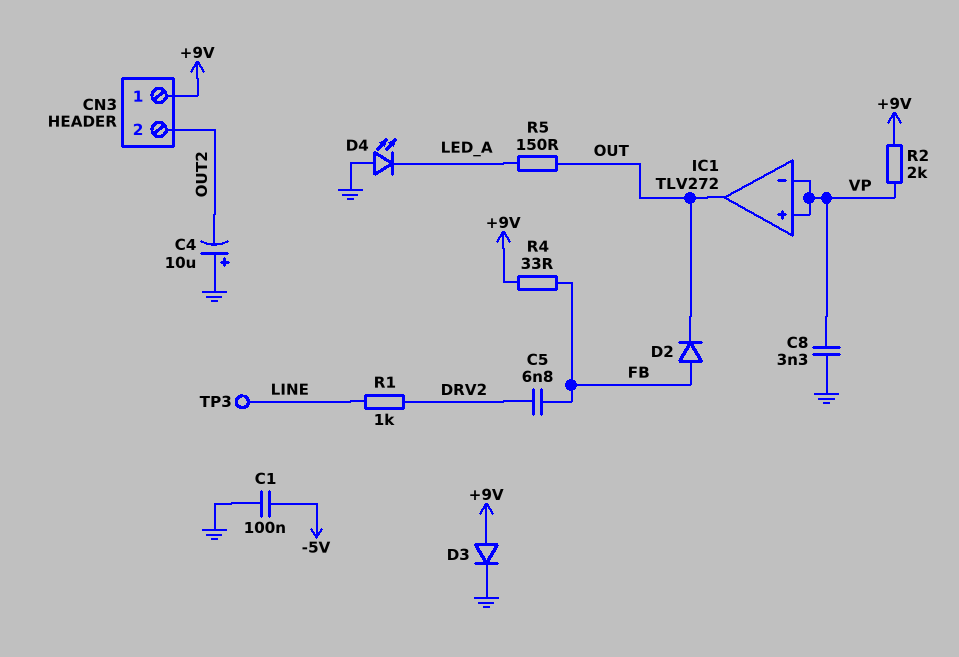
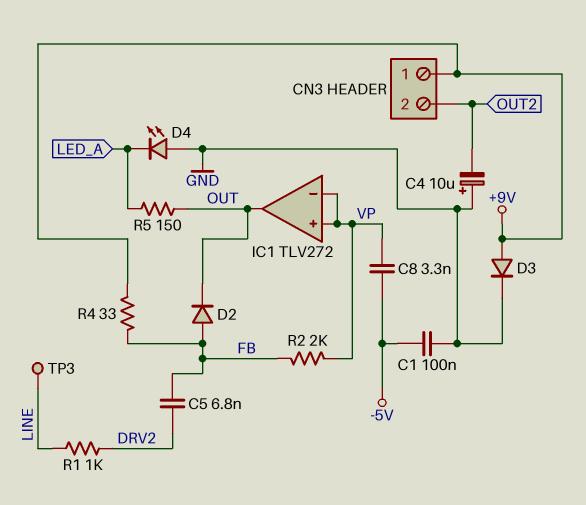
C8: 3.3nF (GND, VP) -> 3.3nF (-5V, VP)
R2: 2k (+9V, VP) -> 2k (FB, VP)

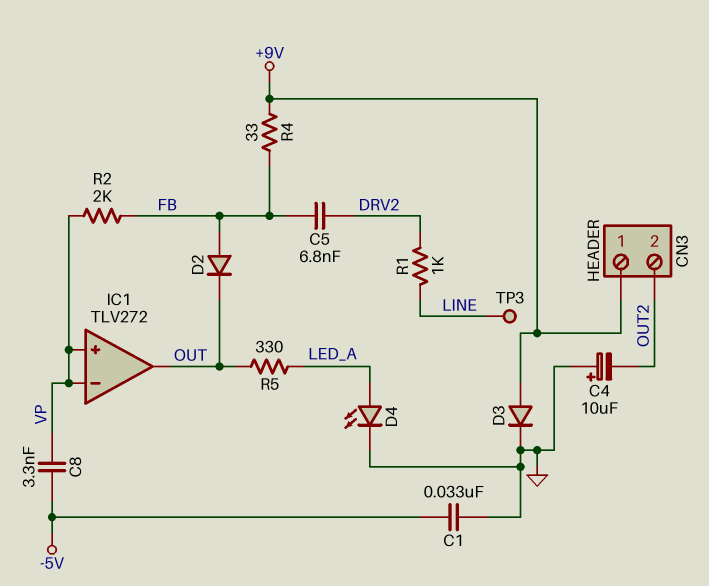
C1: 100nF (-5V, GND) -> 33nF (-5V, GND)
D4: LED (A GND, K LED_A) -> LED (A LED_A, K GND)
R5: 150 (LED_A, OUT) -> 330 (LED_A, OUT)

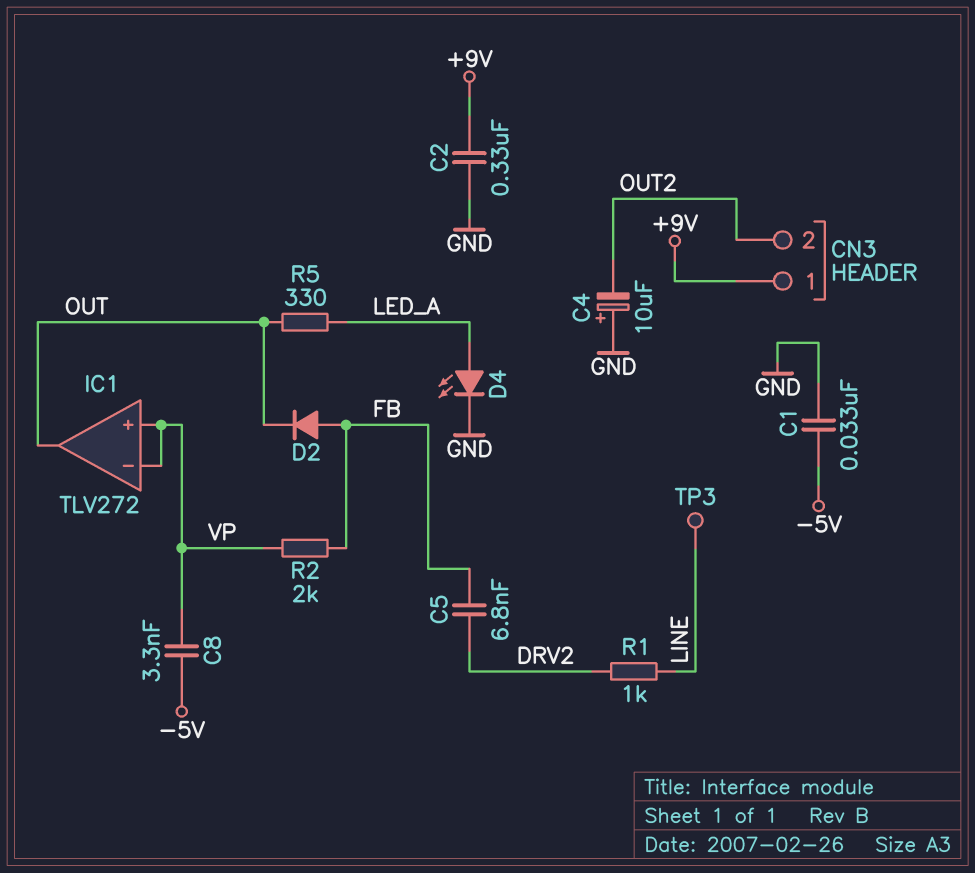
C2: none -> 330nF (+9V, GND)
D3: diode (A +9V, K GND) -> none
R4: 33 (+9V, FB) -> none

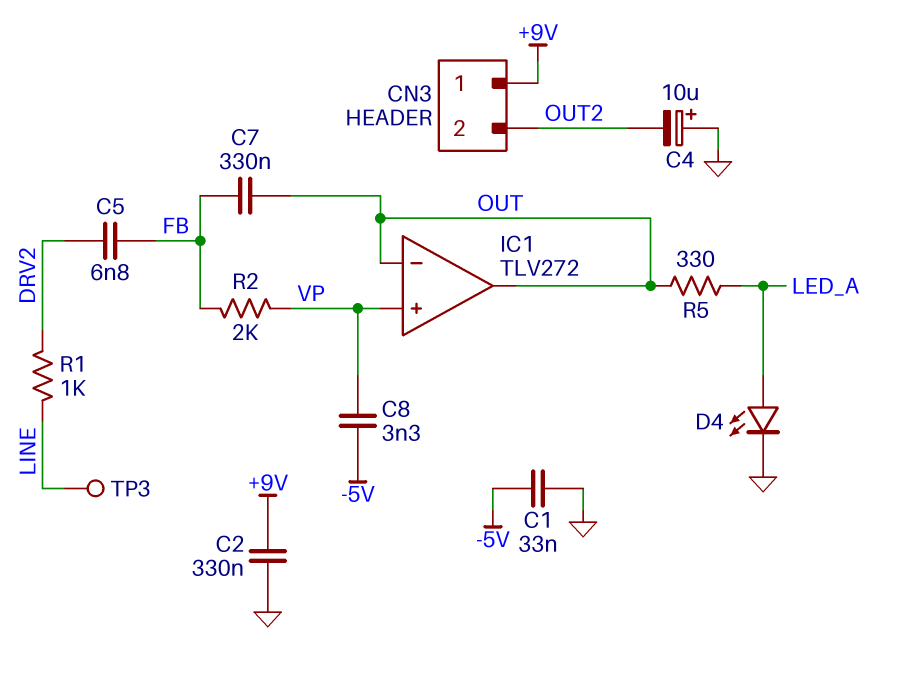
C7: none -> 330nF (FB, OUT)
D2: diode (A FB, K OUT) -> none
IC1 pin in-: VP -> OUT

